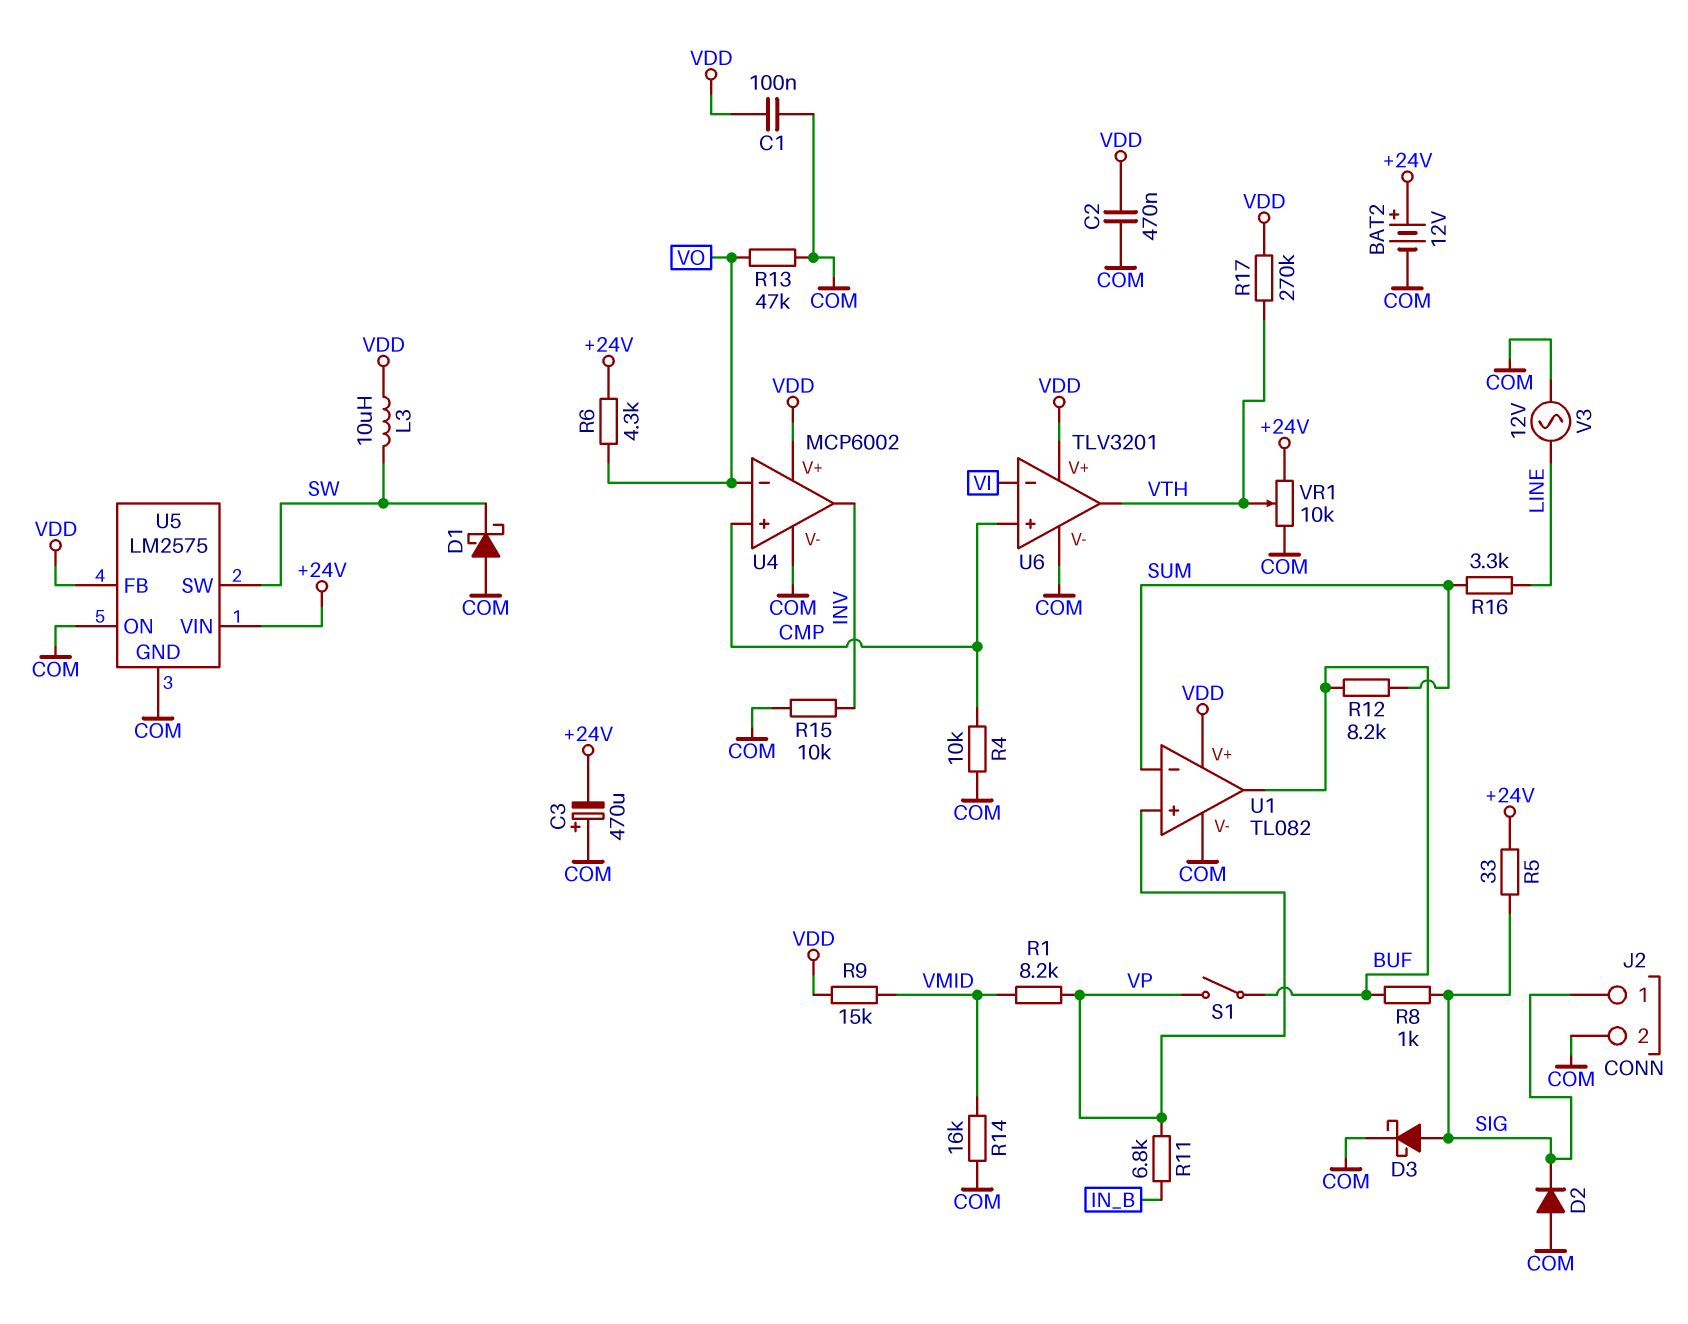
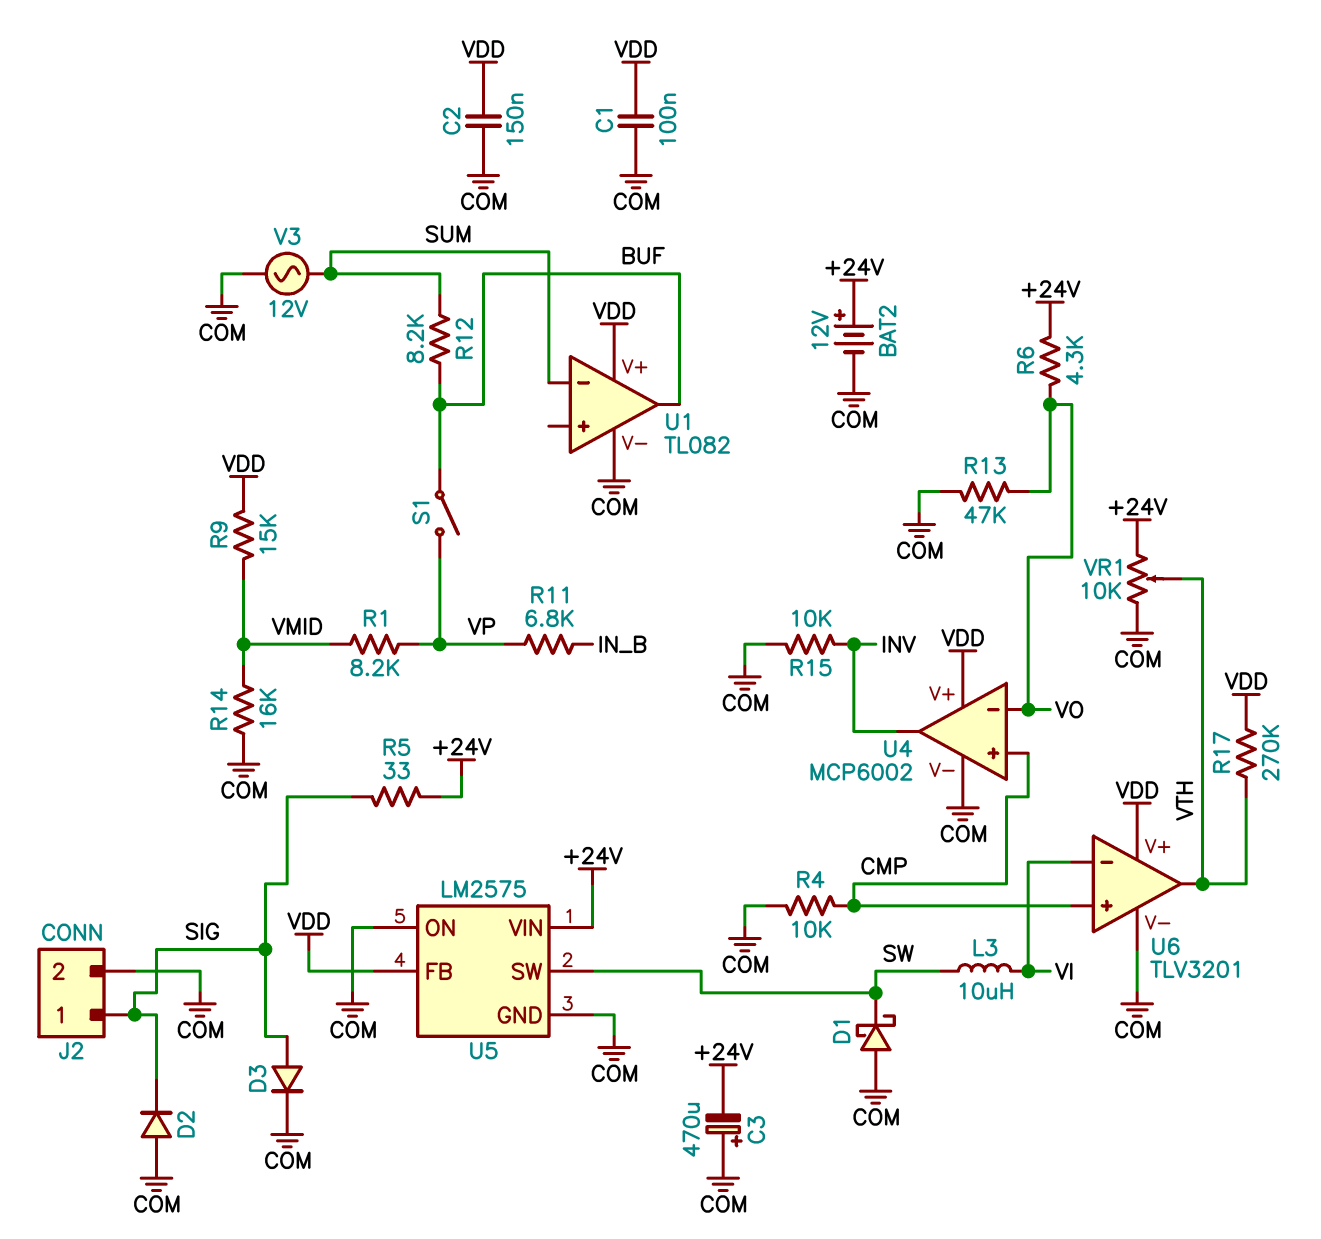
C2: 470nF (COM, VDD) -> 150nF (COM, VDD)
D3: schottky (A SIG, K COM) -> diode (A SIG, K COM)
L3: 10uH (SW, VDD) -> 10uH (SW, VI)
R8: 1k (BUF, SIG) -> none
R16: 3.3k (LINE, SUM) -> none
U1 pin in+: VP -> none
V3: AC 12V (COM, LINE) -> AC 12V (COM, SUM)

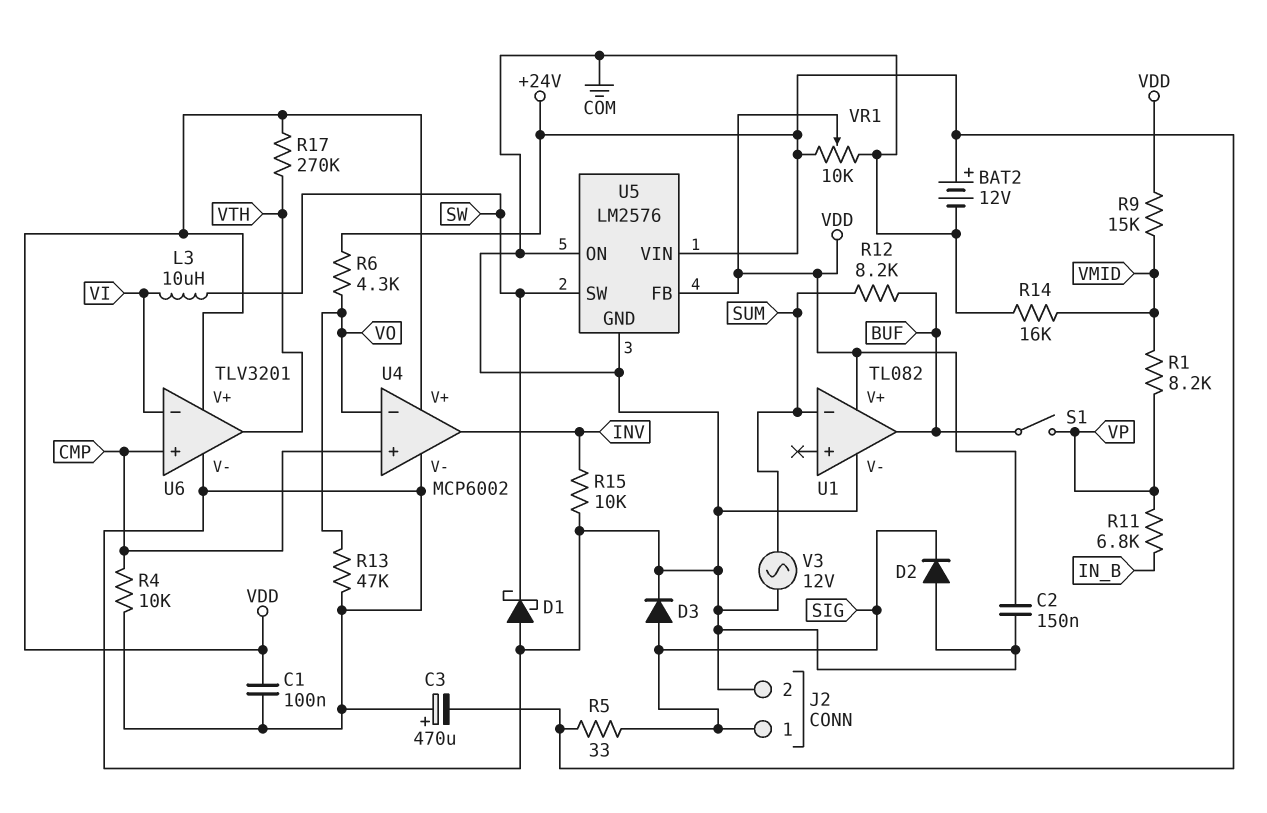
U5: LM2575 -> LM2576
VR1: 10k (+24V, COM, wiper VTH) -> 10k (+24V, COM, wiper VDD)

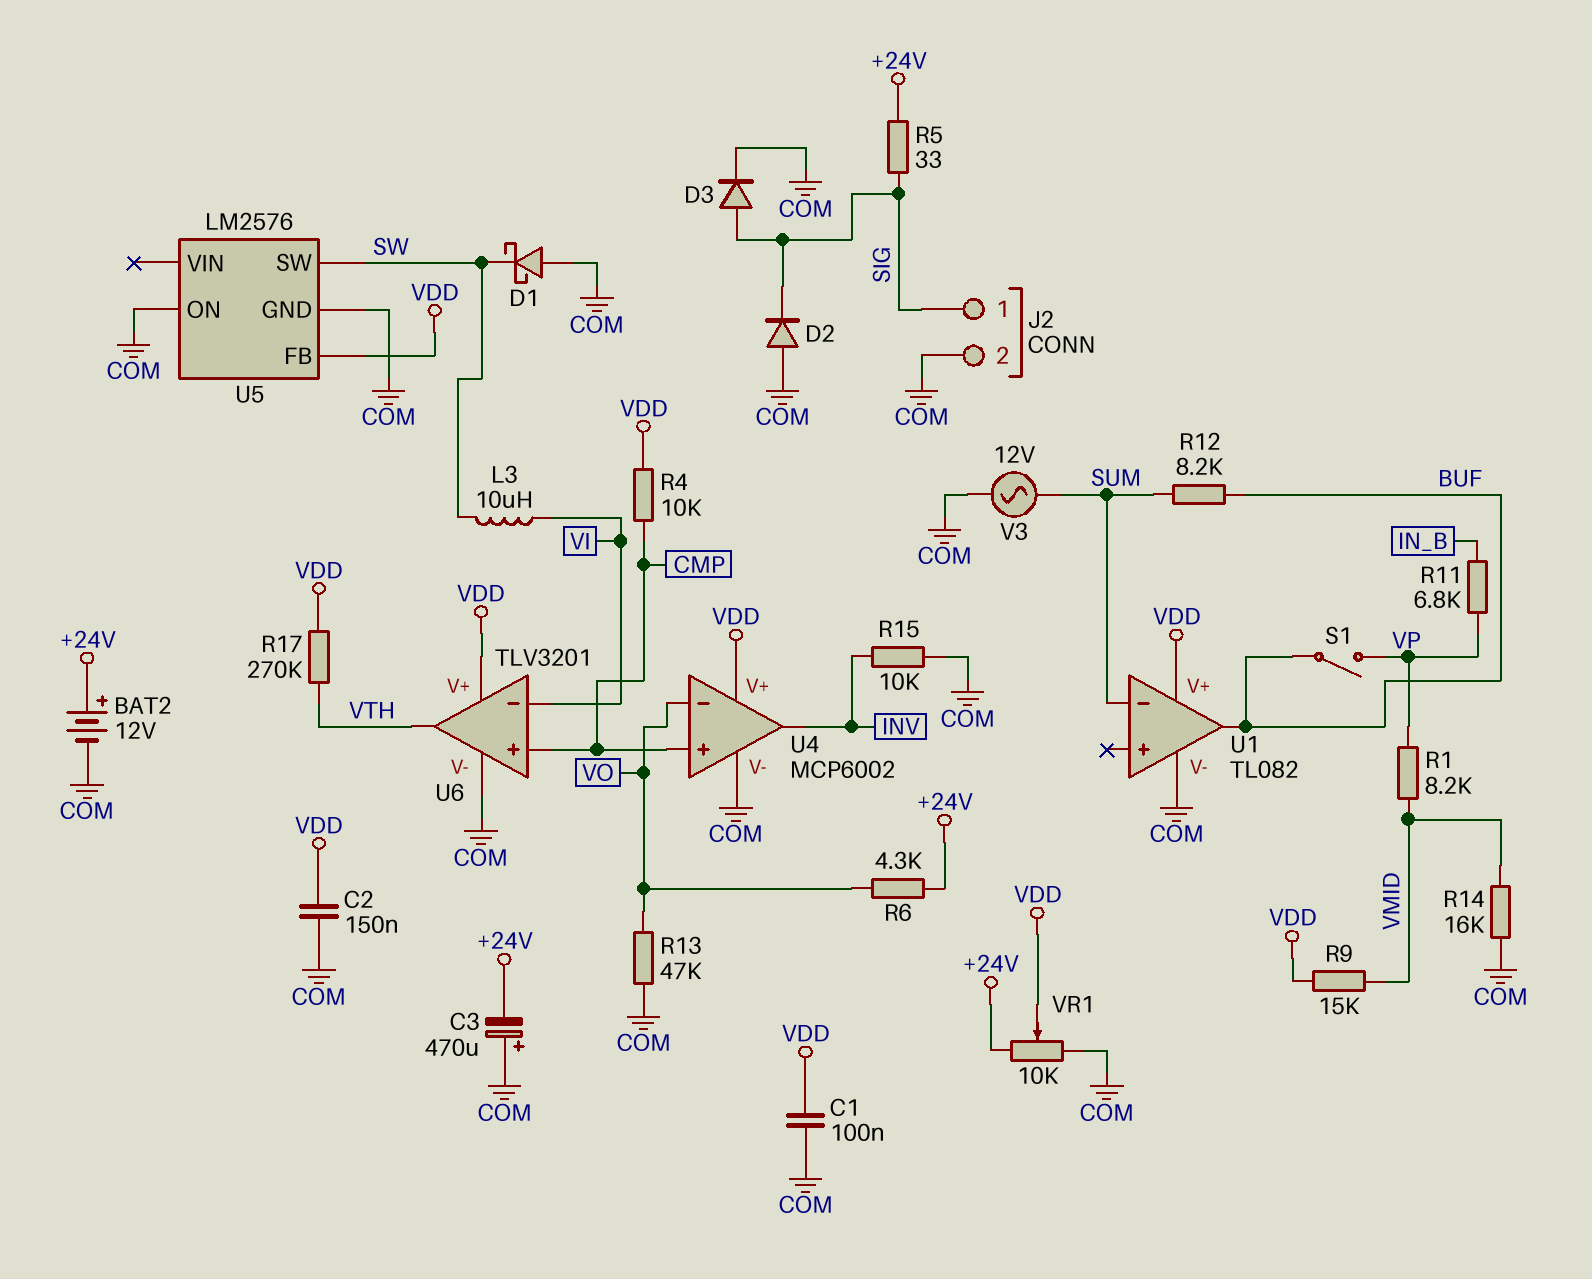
R4: 10k (CMP, COM) -> 10k (CMP, VDD)
U5 pin VIN: +24V -> none

